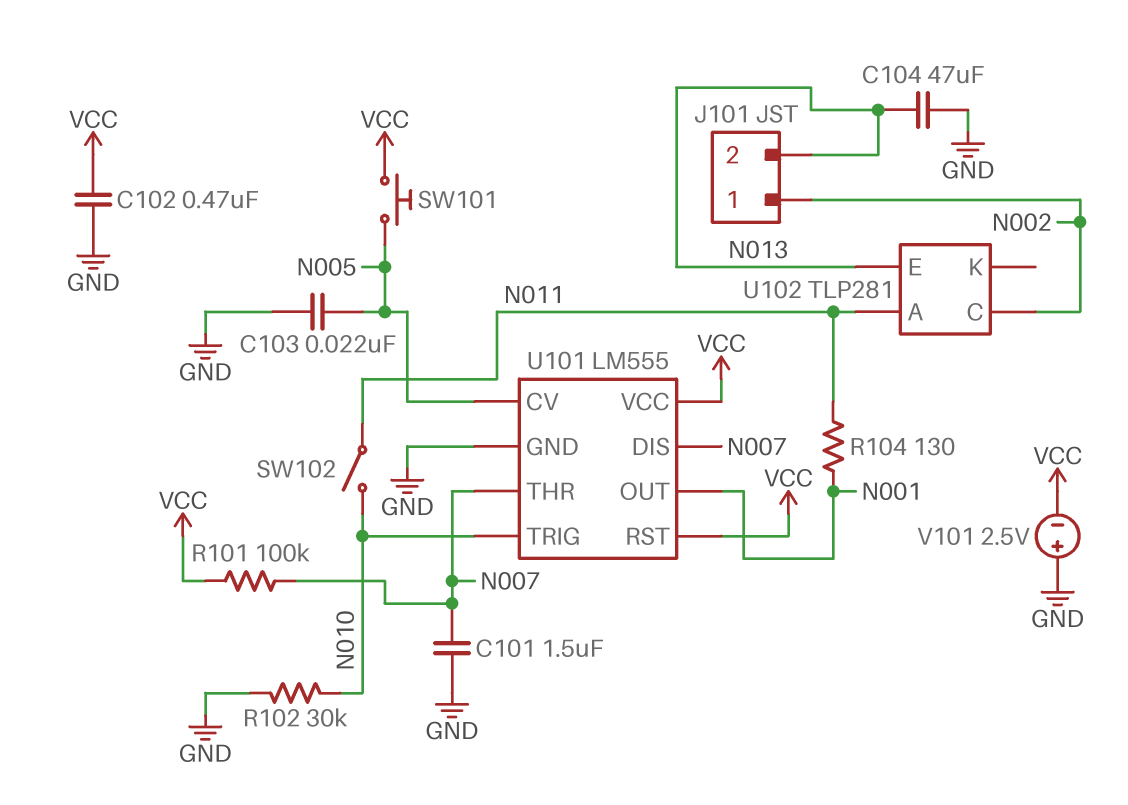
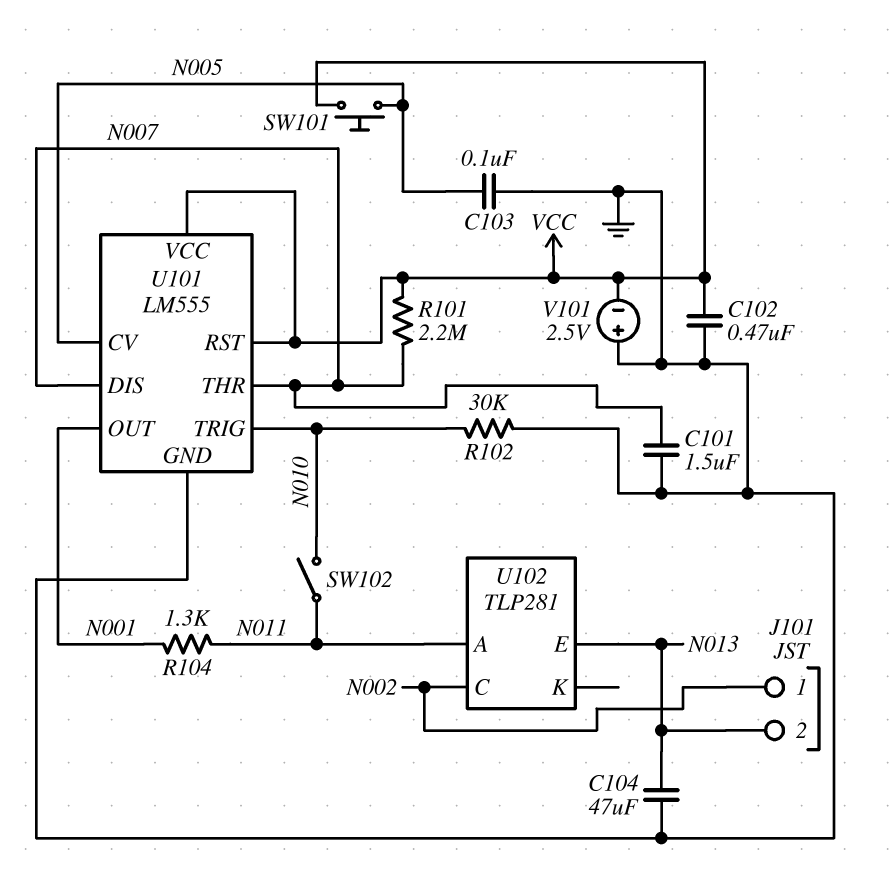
C103: 22nF (GND, N005) -> 100nF (GND, N005)
R101: 100k (N007, VCC) -> 2.2M (N007, VCC)
R104: 130 (N001, N011) -> 1.3k (N001, N011)

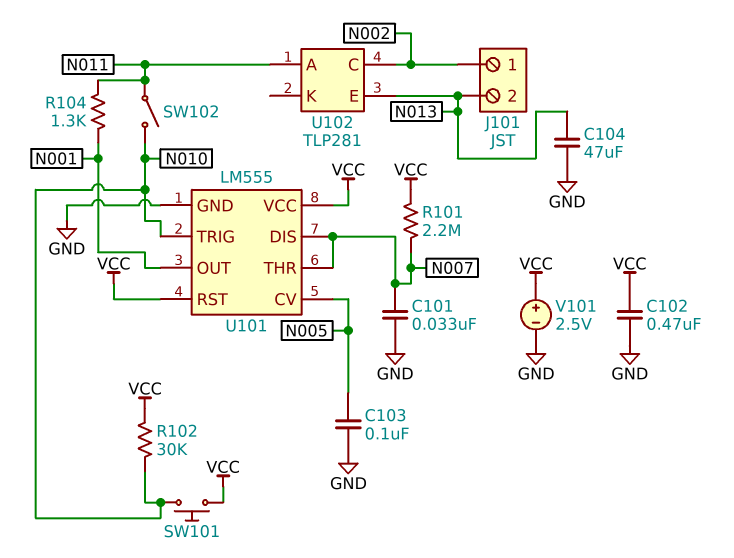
C101: 1.5uF (GND, N007) -> 33nF (GND, N007)
R102: 30k (GND, N010) -> 30k (N010, VCC)
SW101: button (N005, VCC) -> button (N010, VCC)
V101: 2.5V (plus GND, minus VCC) -> 2.5V (plus VCC, minus GND)

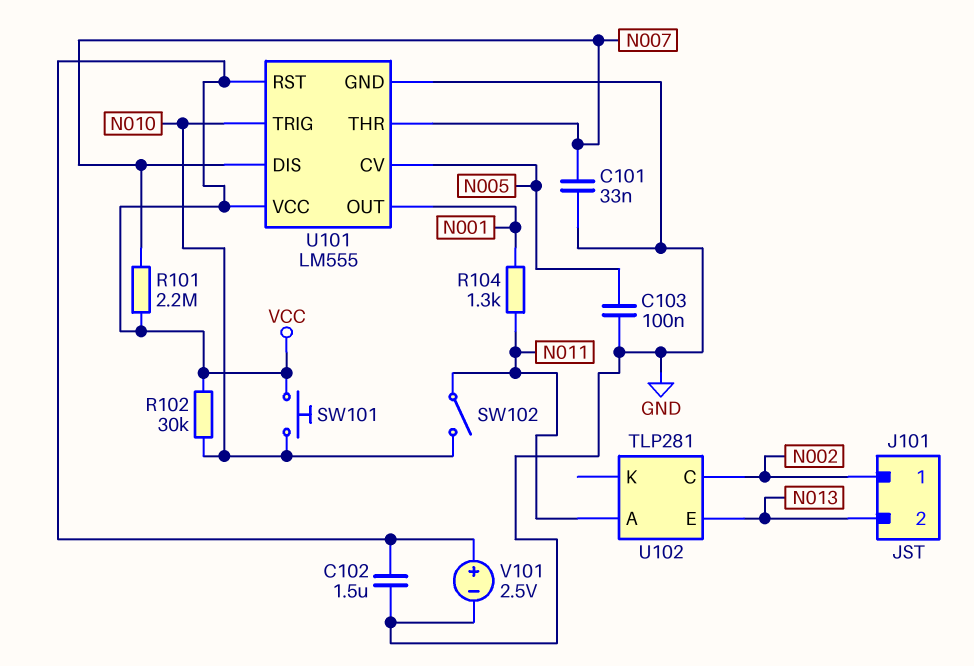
C102: 470nF (GND, VCC) -> 1.5uF (GND, VCC)
C104: 47uF (GND, N013) -> none

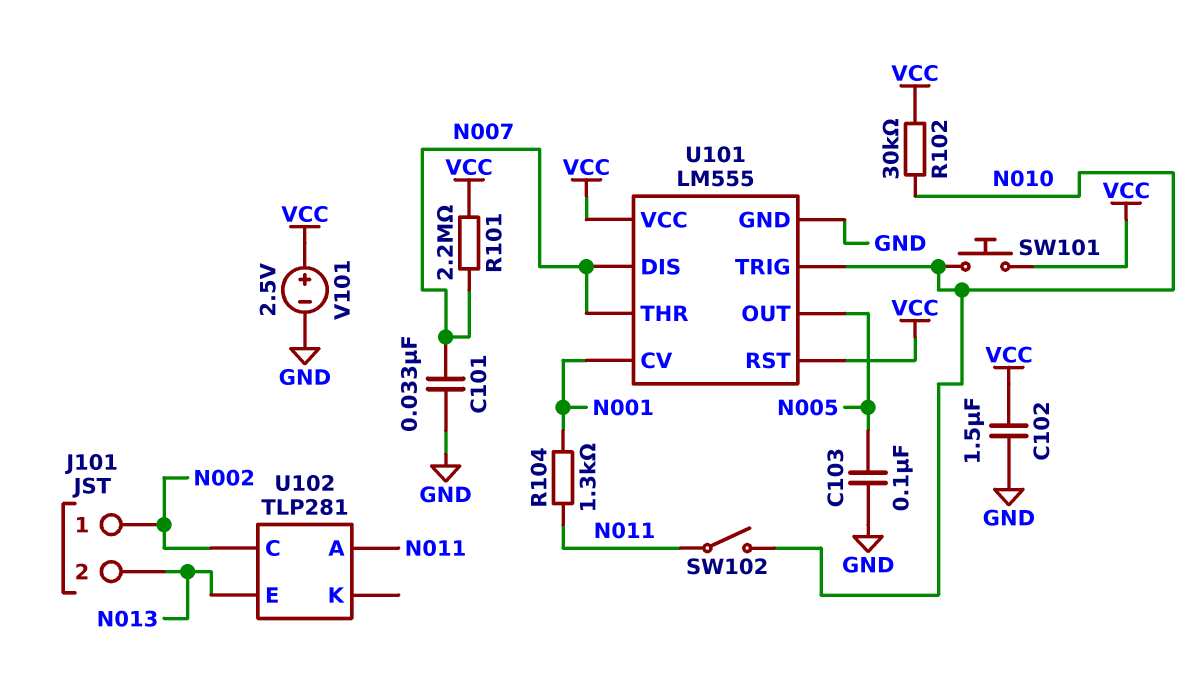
U101 pin CV: N005 -> N001
U101 pin OUT: N001 -> N005

